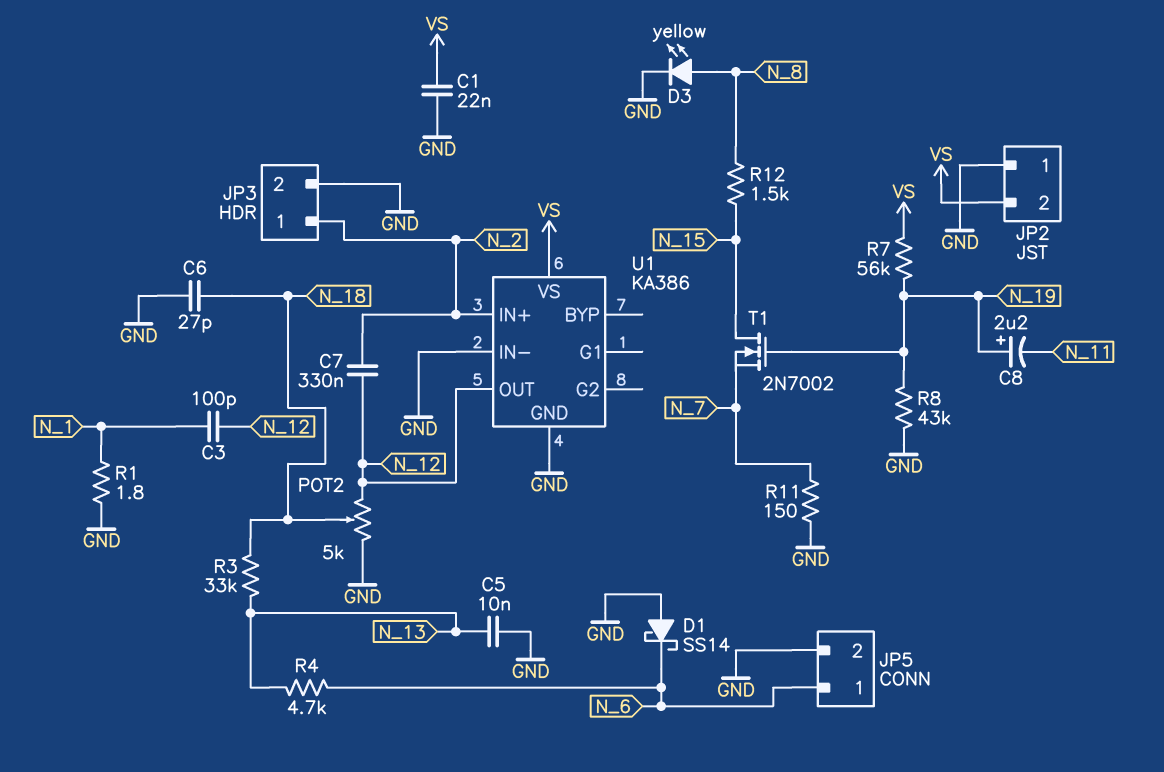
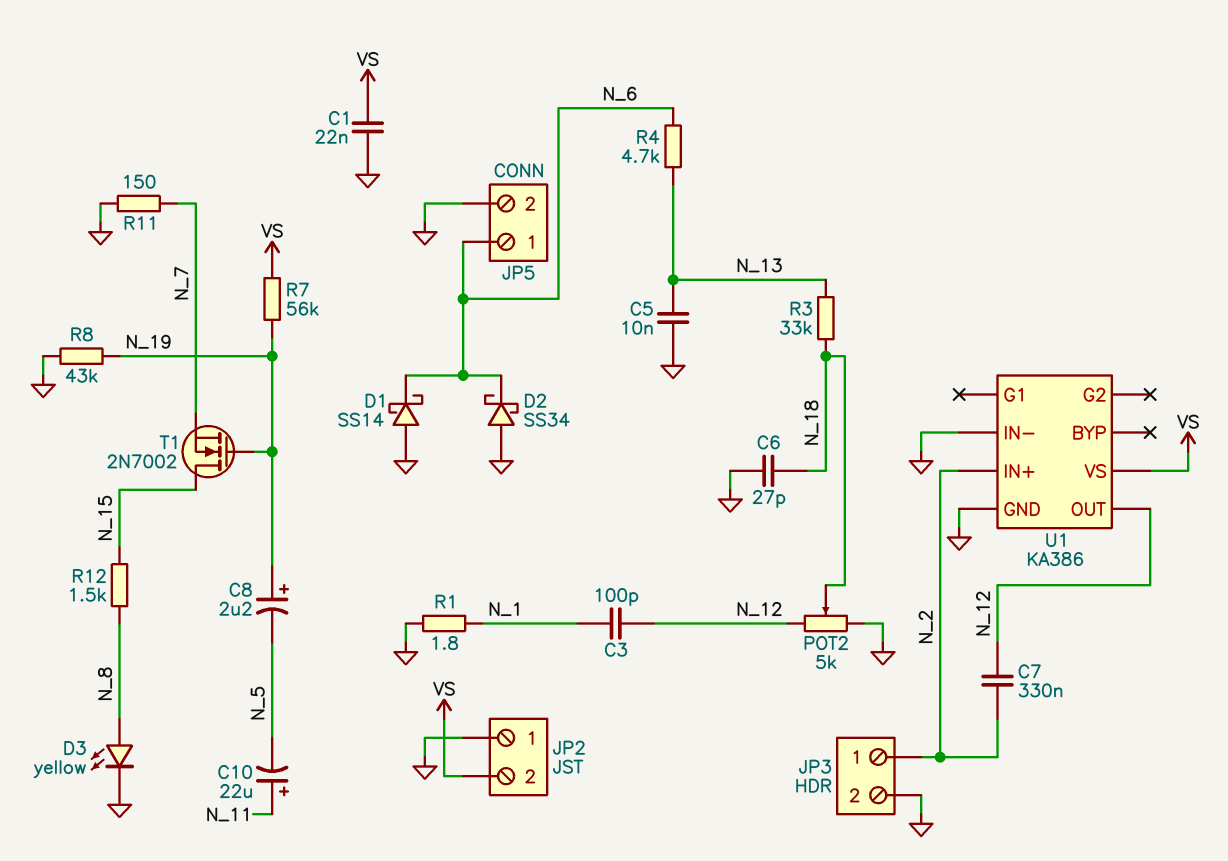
C8: 2.2uF (plus N_19, minus N_11) -> 2.2uF (plus N_19, minus N_5)
C10: none -> 22uF (plus N_11, minus N_5)
D2: none -> schottky SS34 (A GND, K N_6)

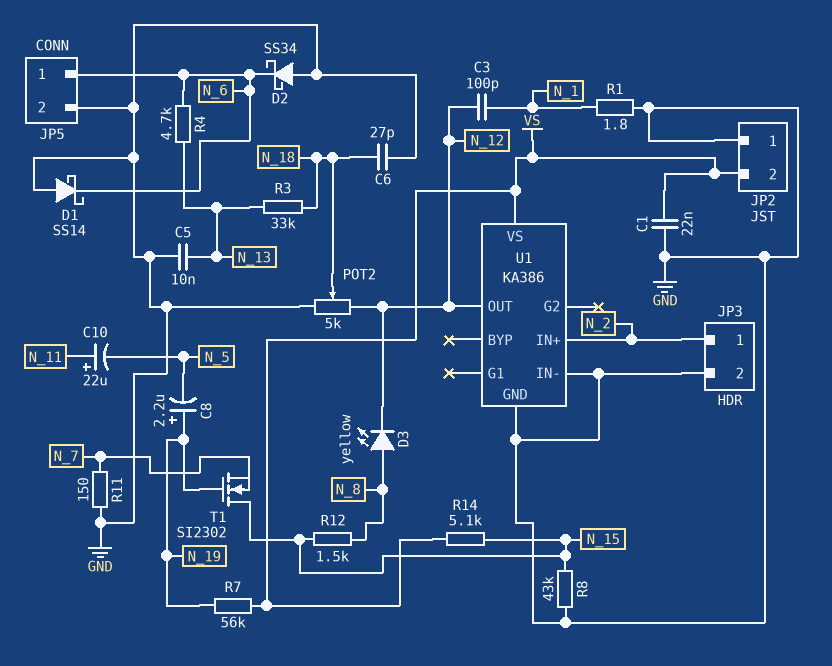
C7: 330nF (N_2, N_12) -> none
D3: LED yellow (A N_8, K GND) -> LED yellow (A N_8, K N_12)
R8: 43k (GND, N_19) -> 43k (GND, N_15)
R14: none -> 5.1k (N_15, VS)
T1: NMOS 2N7002 (G N_19, D N_15, S N_7) -> NMOS SI2302 (G N_19, D N_15, S N_7)

